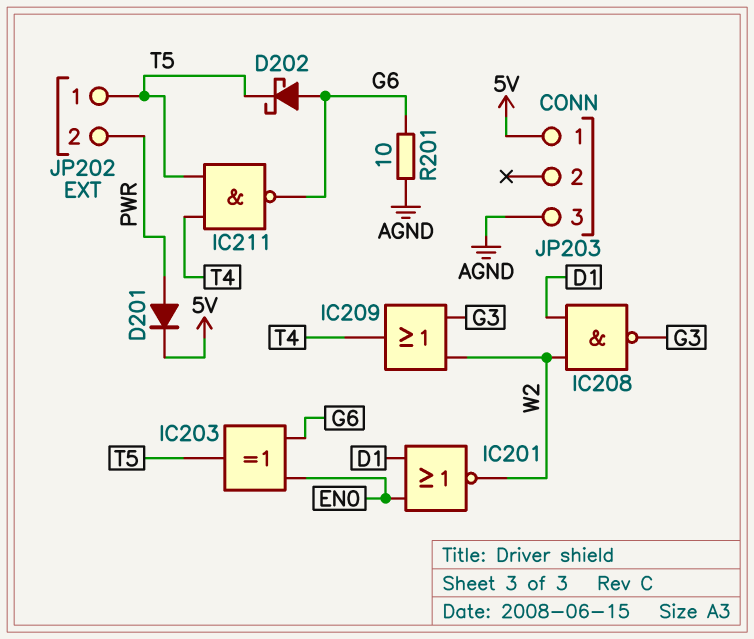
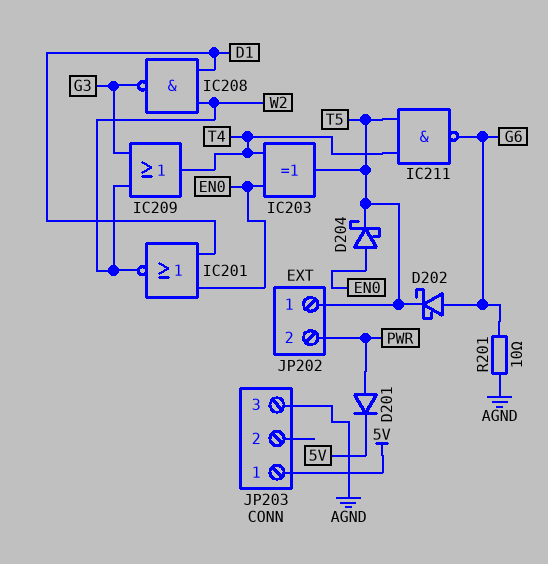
D204: none -> schottky (A EN0, K T5)
IC203: XOR (in EN0, in G6, out T5) -> XOR (in EN0, in T4, out T5)

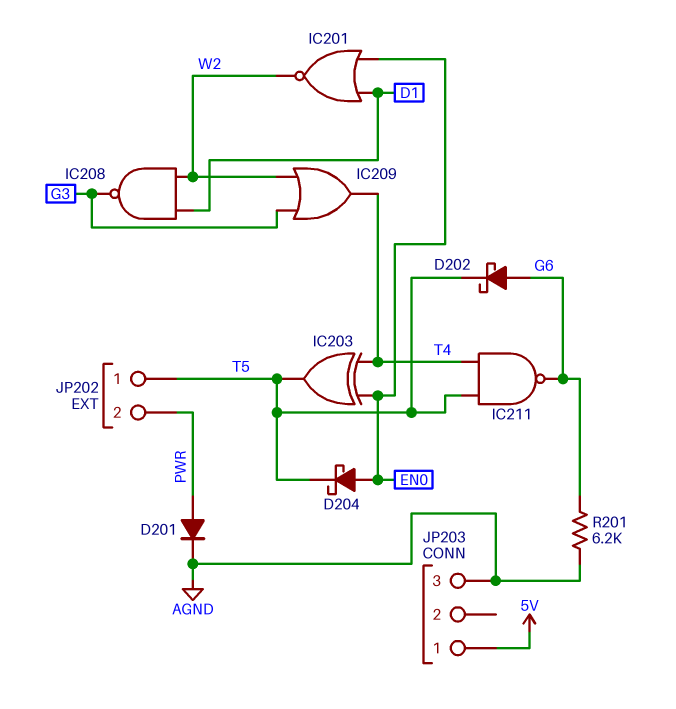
D201: diode (A PWR, K 5V) -> diode (A PWR, K AGND)
R201: 10 (AGND, G6) -> 6.2k (AGND, G6)

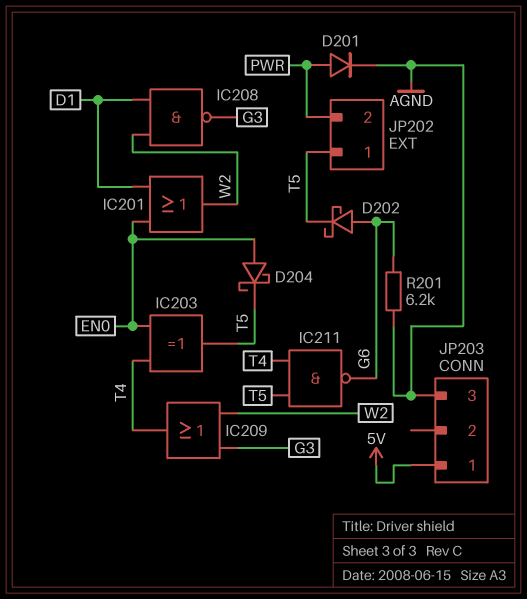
IC201: NOR (in D1, in EN0, out W2) -> OR (in D1, in EN0, out W2)

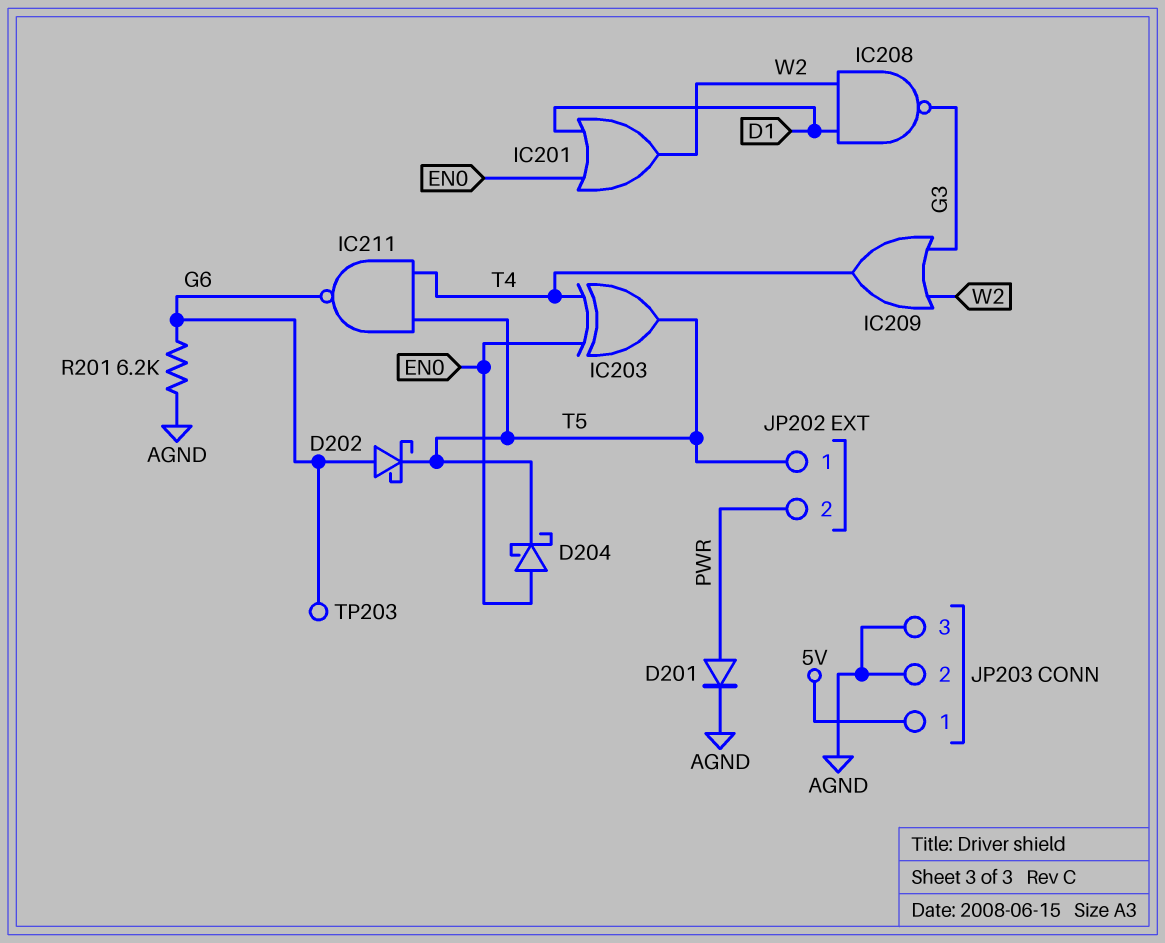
JP203 pin 2: none -> AGND
TP203: none -> test point (G6)

